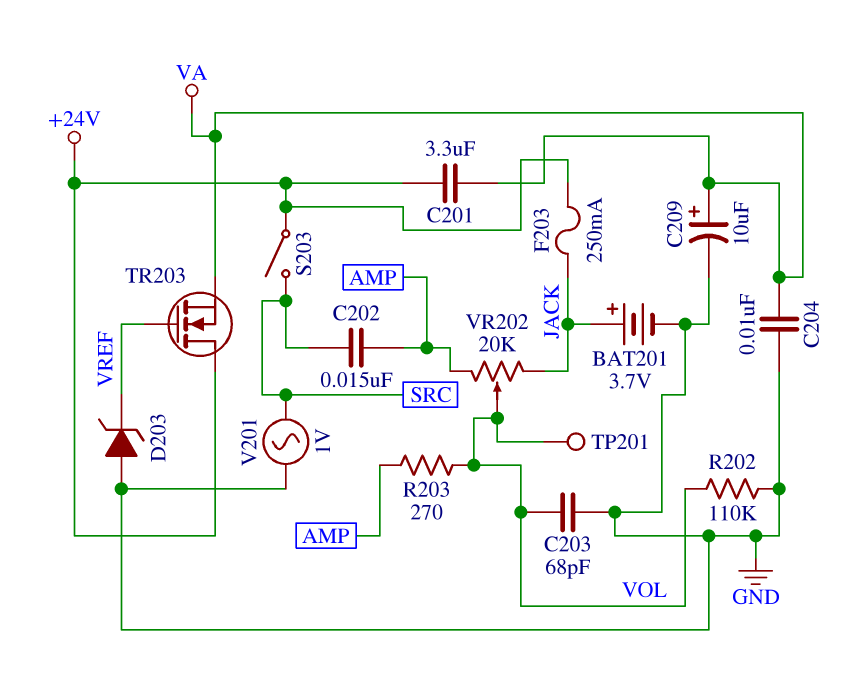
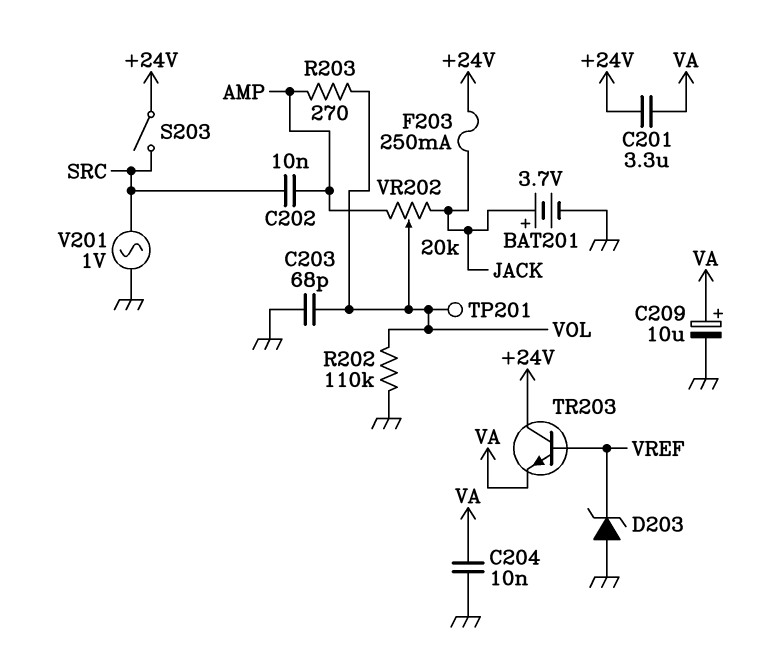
C202: 15nF (AMP, SRC) -> 10nF (AMP, SRC)
TR203: NMOS (G VREF, D +24V, S VA) -> NPN (B VREF, C +24V, E VA)

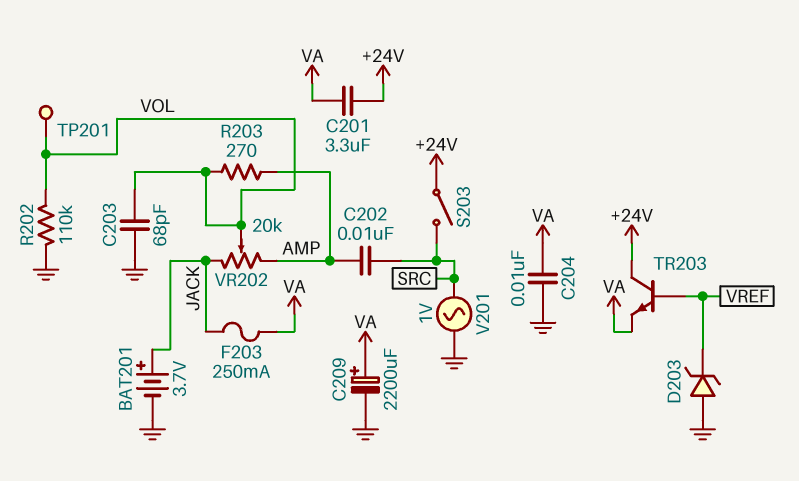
C209: 10uF (plus VA, minus GND) -> 2200uF (plus VA, minus GND)
F203: 250mA (+24V, JACK) -> 250mA (JACK, VA)

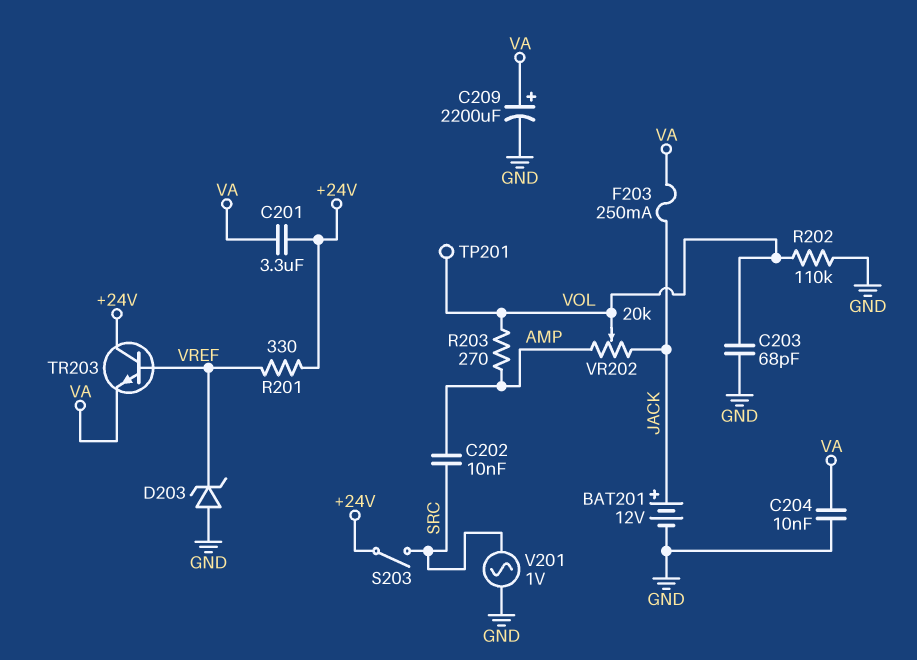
BAT201: 3.7V (plus JACK, minus GND) -> 12V (plus JACK, minus GND)
R201: none -> 330 (+24V, VREF)

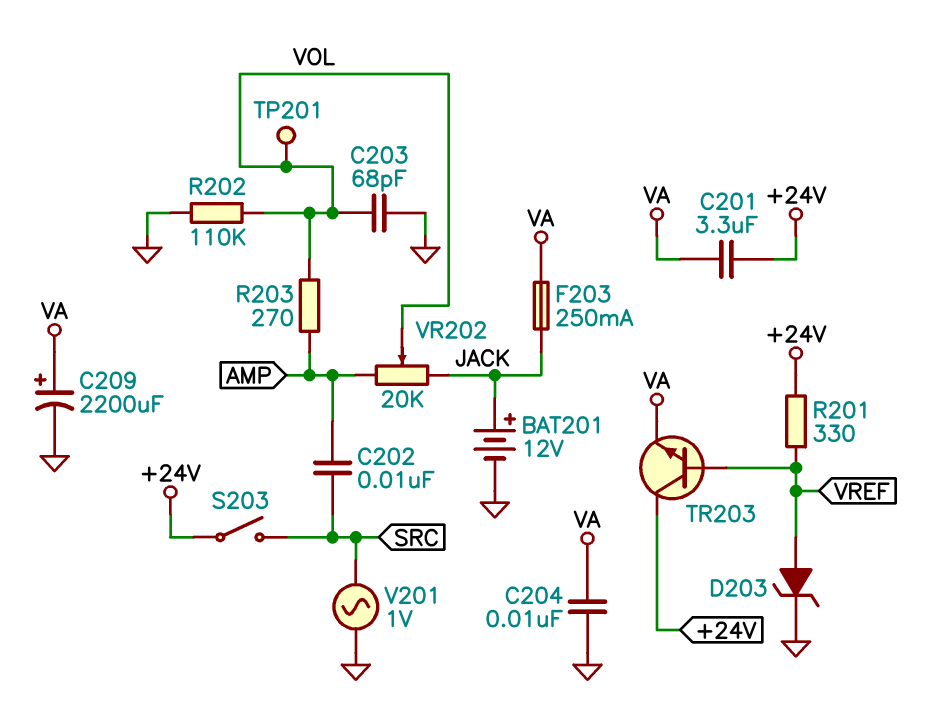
D203: zener (A GND, K VREF) -> zener (A VREF, K GND)

